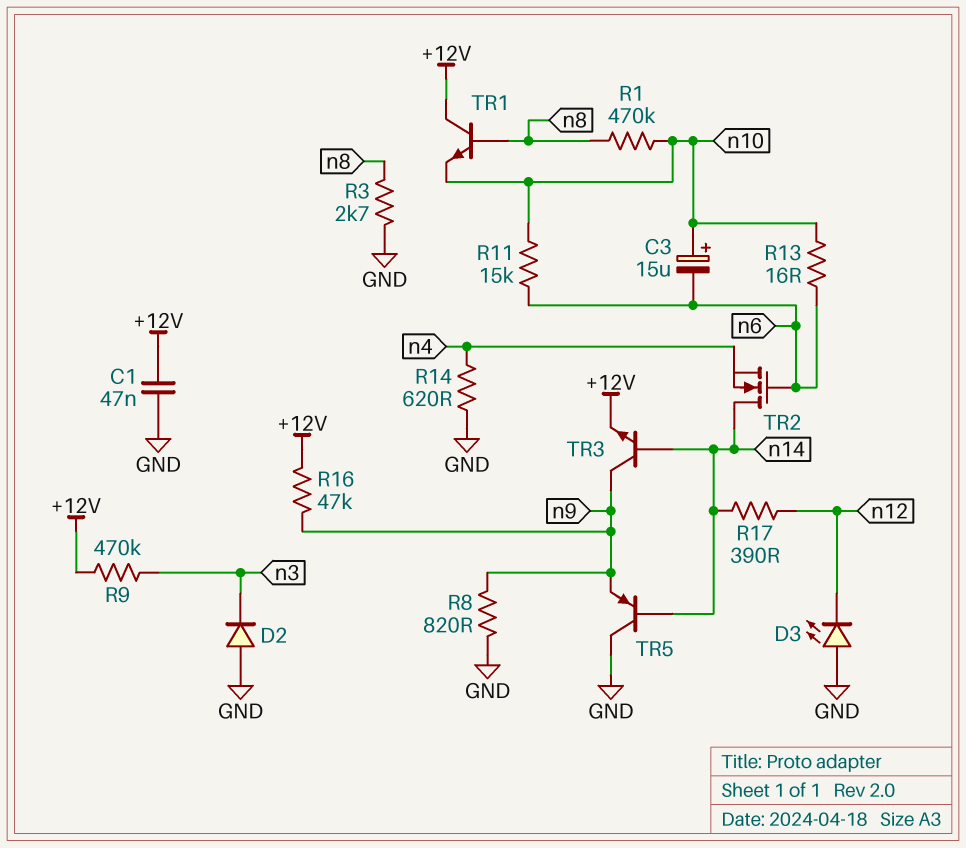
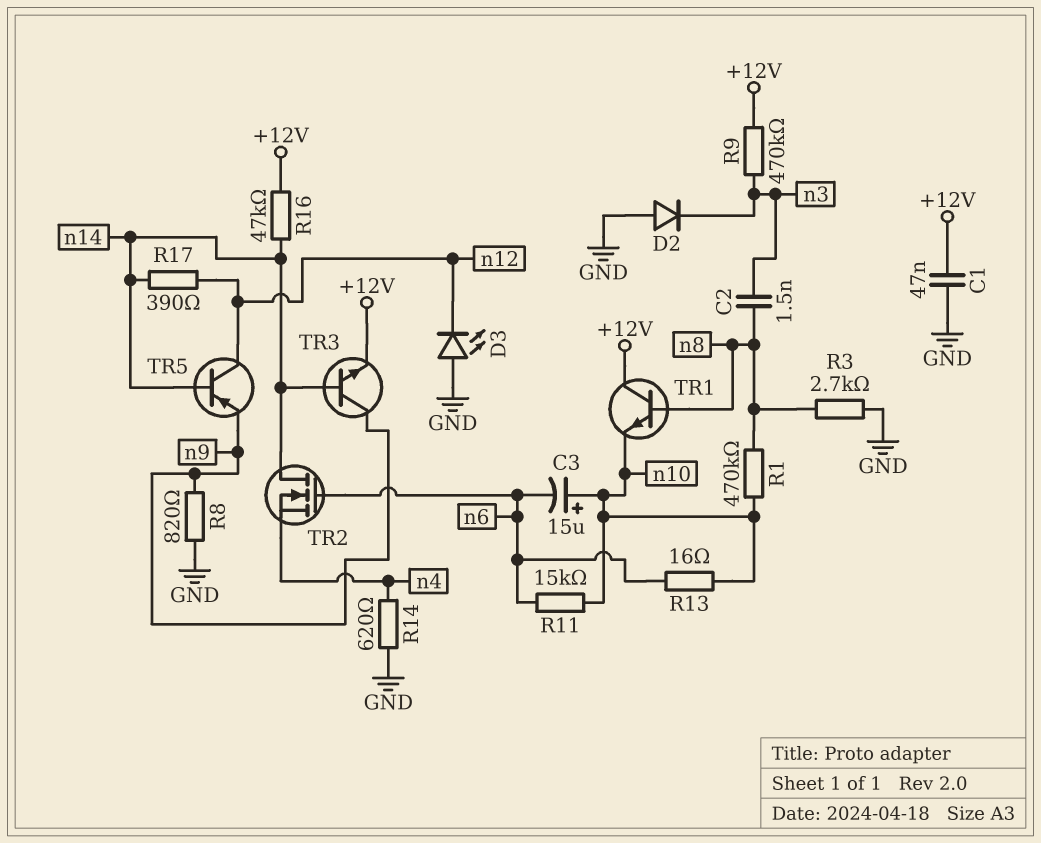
C2: none -> 1.5nF (n3, n8)
R16: 47k (+12V, n9) -> 47k (+12V, n14)
TR5: PNP (B n14, C GND, E n9) -> PNP (B n14, C n12, E n9)

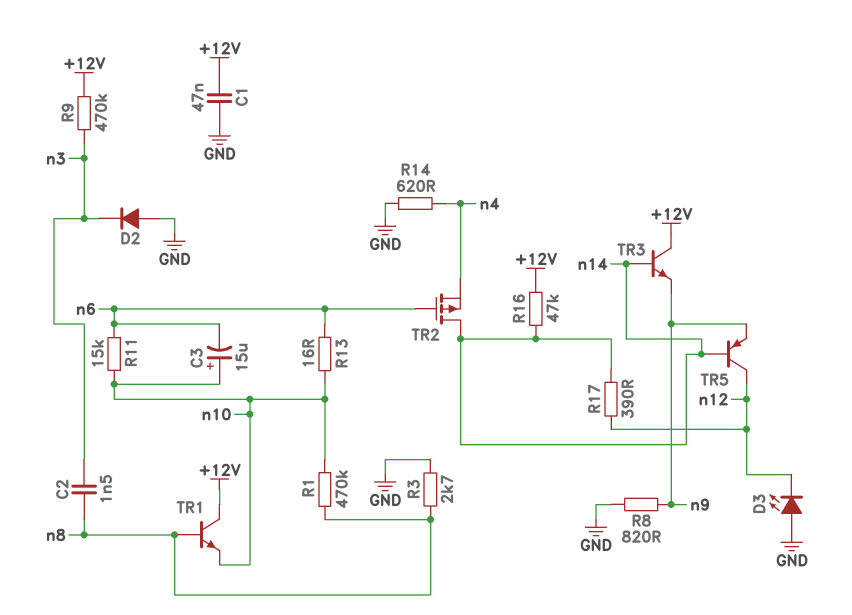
TR2: NMOS (G n6, D n14, S n4) -> PMOS (G n6, D n14, S n4)
TR3: NPN (B n14, C n9, E +12V) -> NPN (B n14, C +12V, E n9)

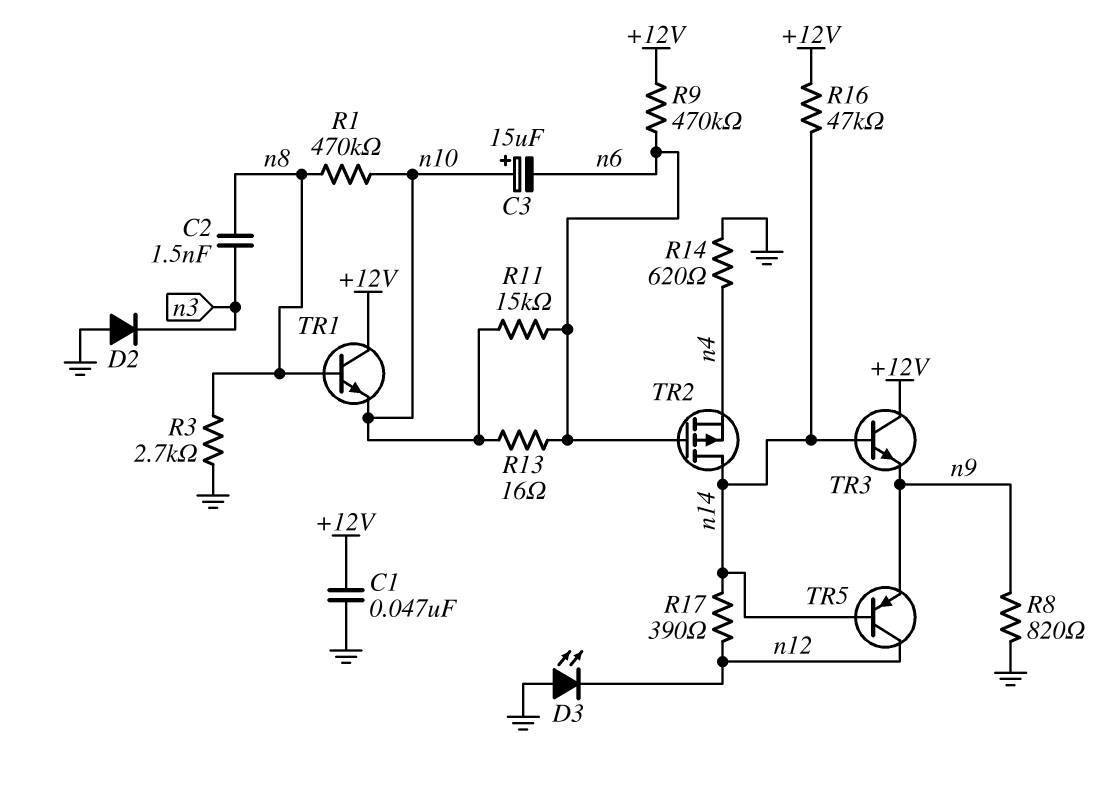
R9: 470k (+12V, n3) -> 470k (+12V, n6)

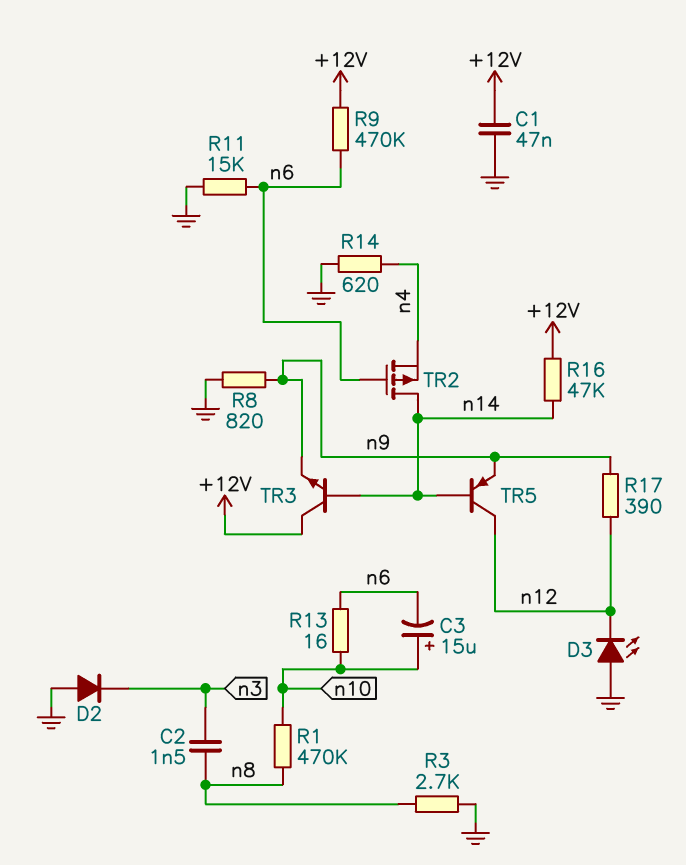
R11: 15k (n6, n10) -> 15k (GND, n6)
R17: 390 (n12, n14) -> 390 (n9, n12)
TR1: NPN (B n8, C +12V, E n10) -> none

